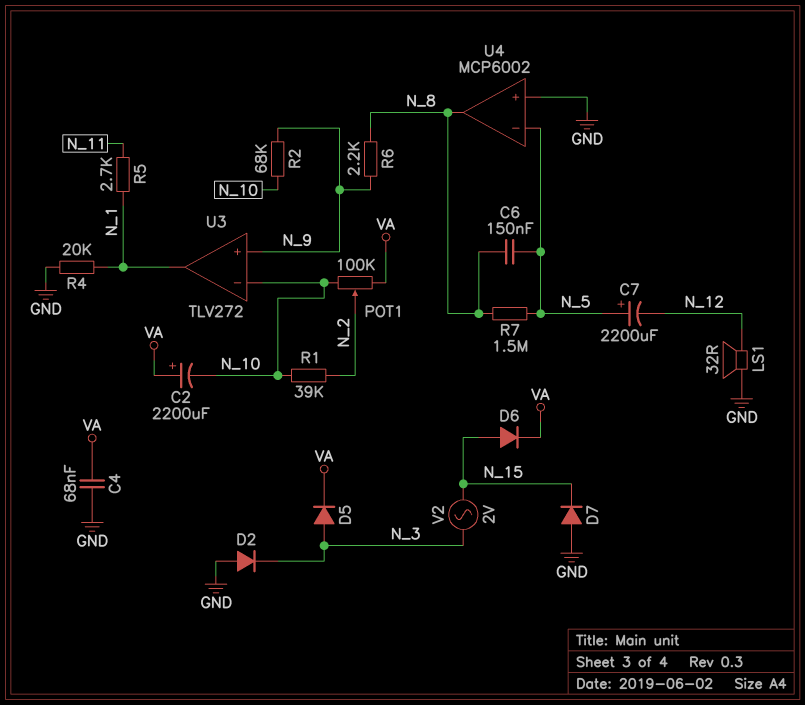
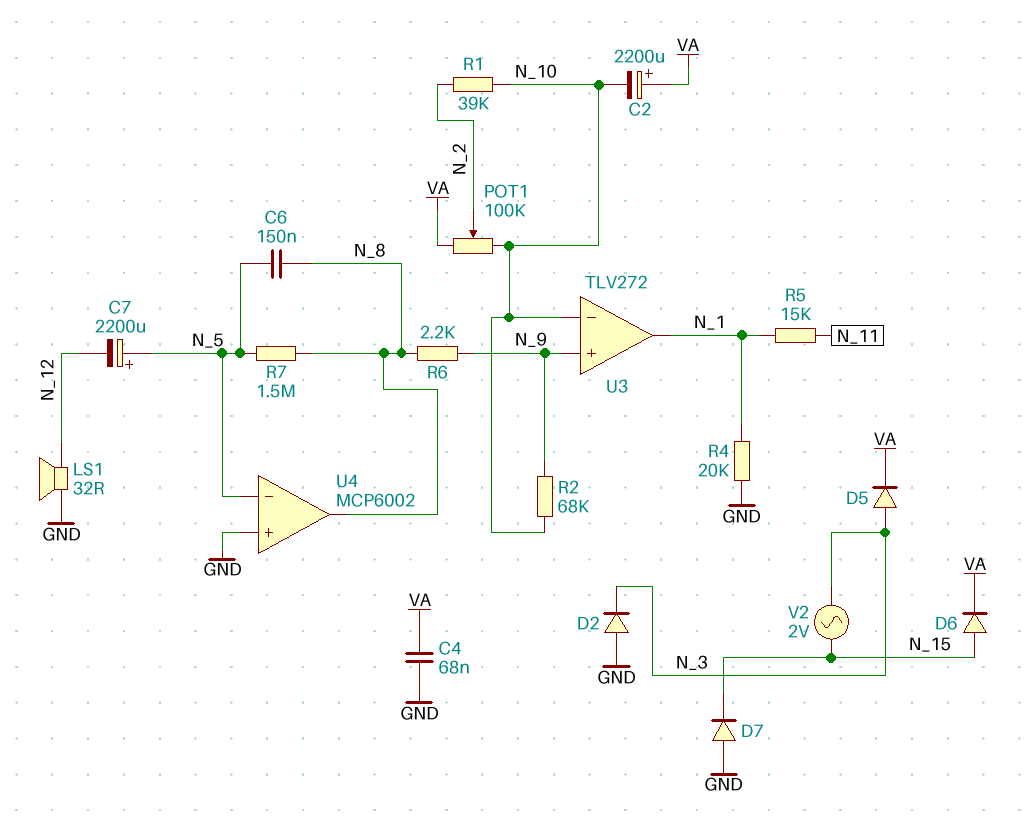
R5: 2.7k (N_1, N_11) -> 15k (N_1, N_11)

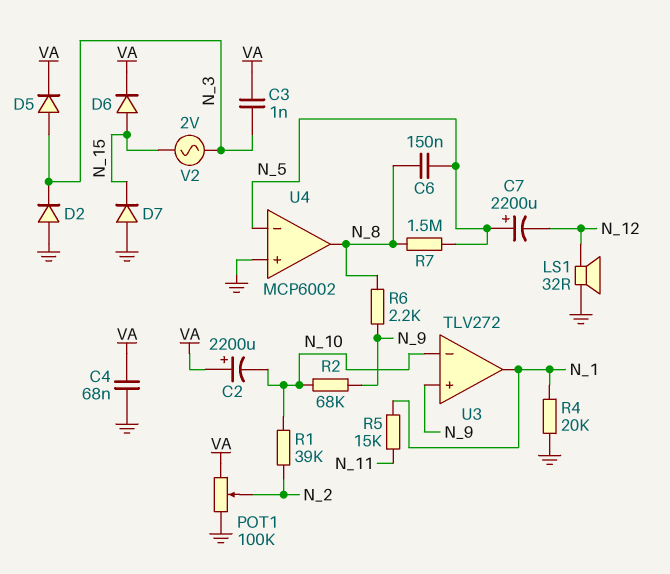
C3: none -> 1nF (N_3, VA)
POT1: 100k (N_10, VA, wiper N_2) -> 100k (GND, VA, wiper N_2)

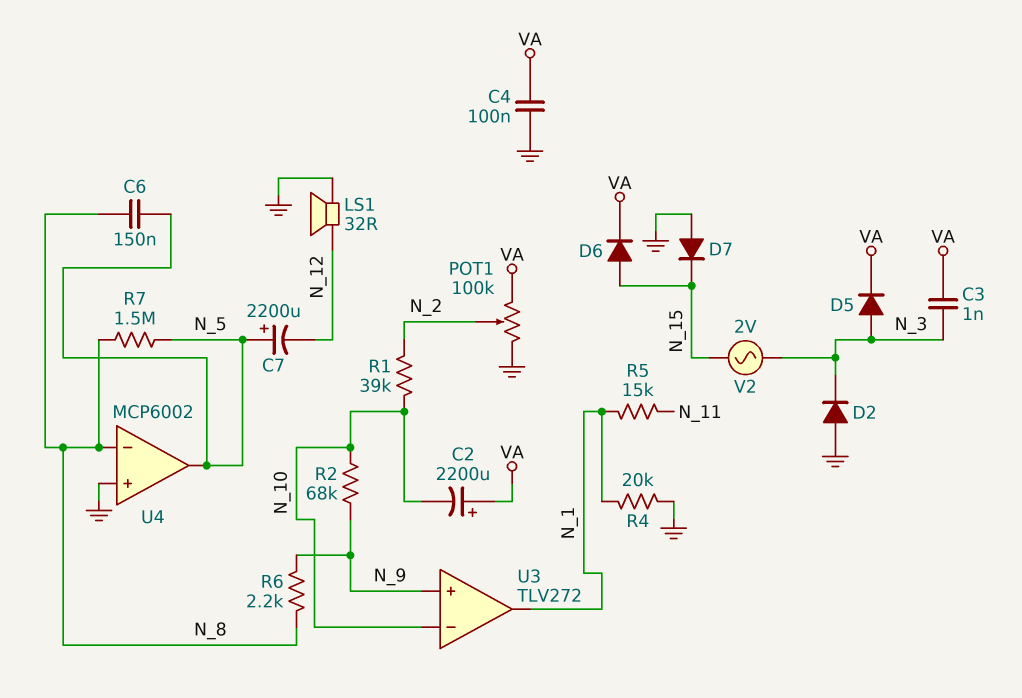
C4: 68nF (GND, VA) -> 100nF (GND, VA)
U4 pin in-: N_5 -> N_8
U4 pin out: N_8 -> N_5

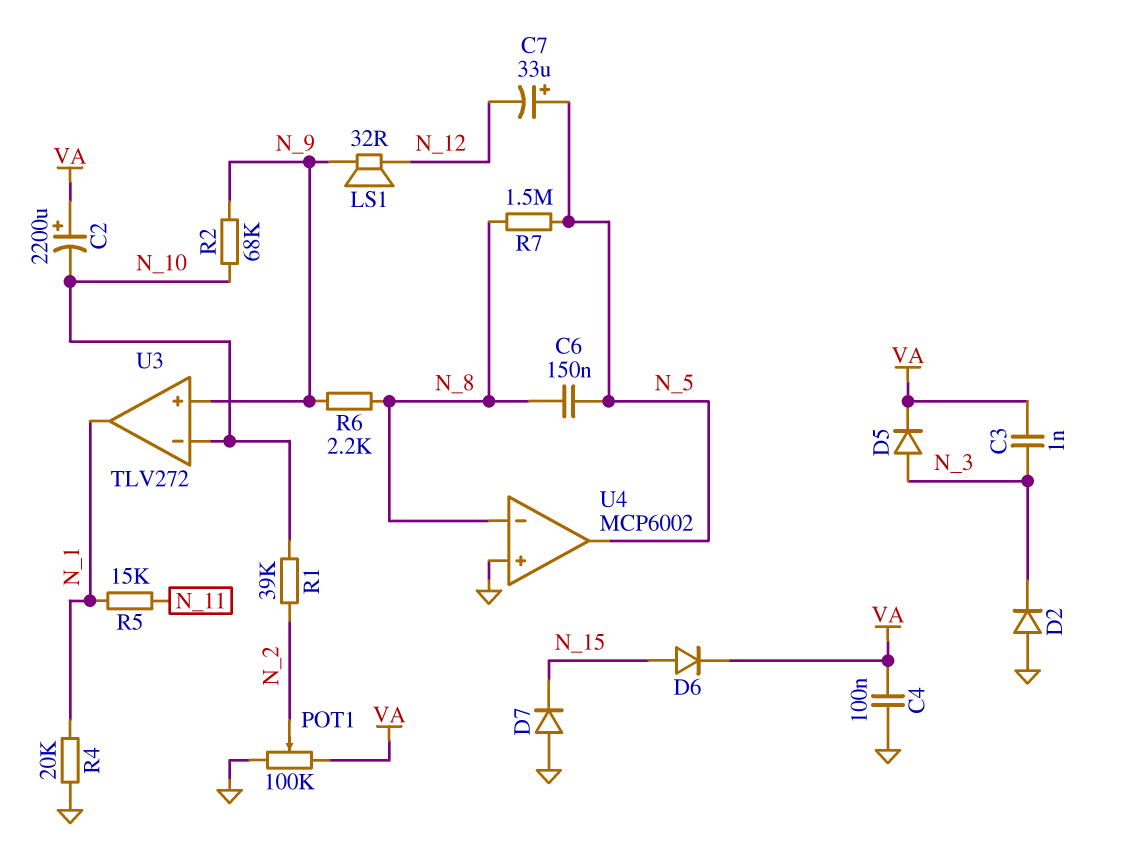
C7: 2200uF (plus N_5, minus N_12) -> 33uF (plus N_5, minus N_12)
LS1: speaker 32R (GND, N_12) -> speaker 32R (N_9, N_12)
V2: AC 2V (N_3, N_15) -> none

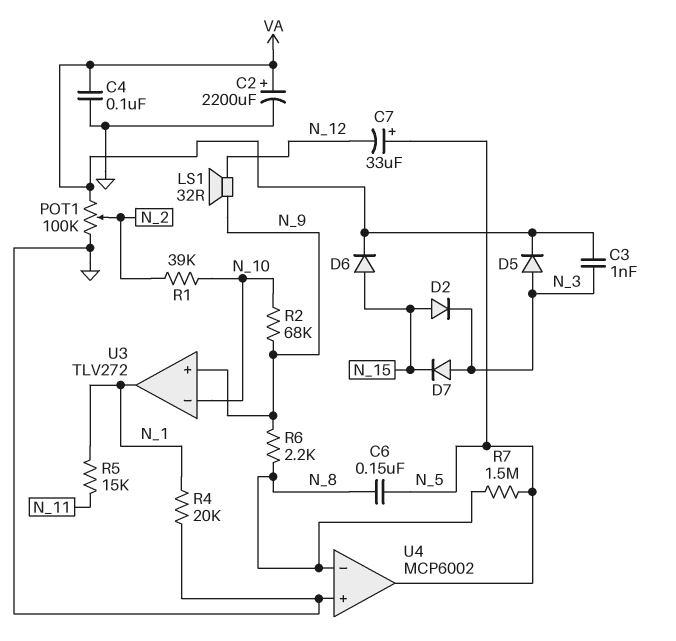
C2: 2200uF (plus VA, minus N_10) -> 2200uF (plus VA, minus GND)
D2: diode (A GND, K N_3) -> diode (A N_15, K N_3)
D7: diode (A GND, K N_15) -> diode (A N_3, K N_15)

